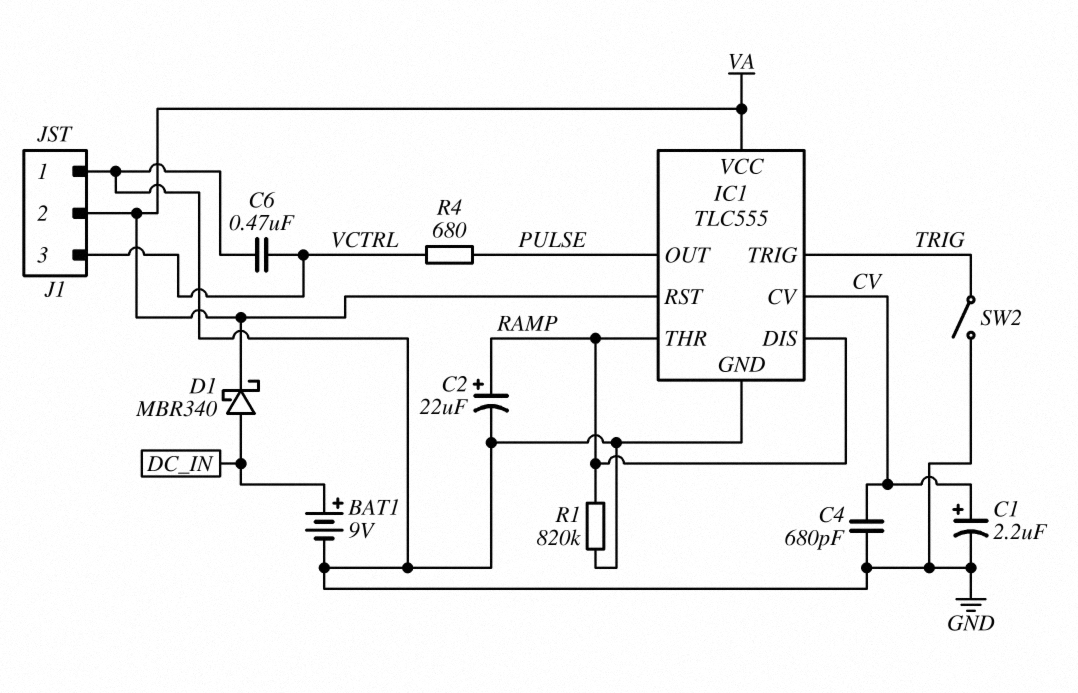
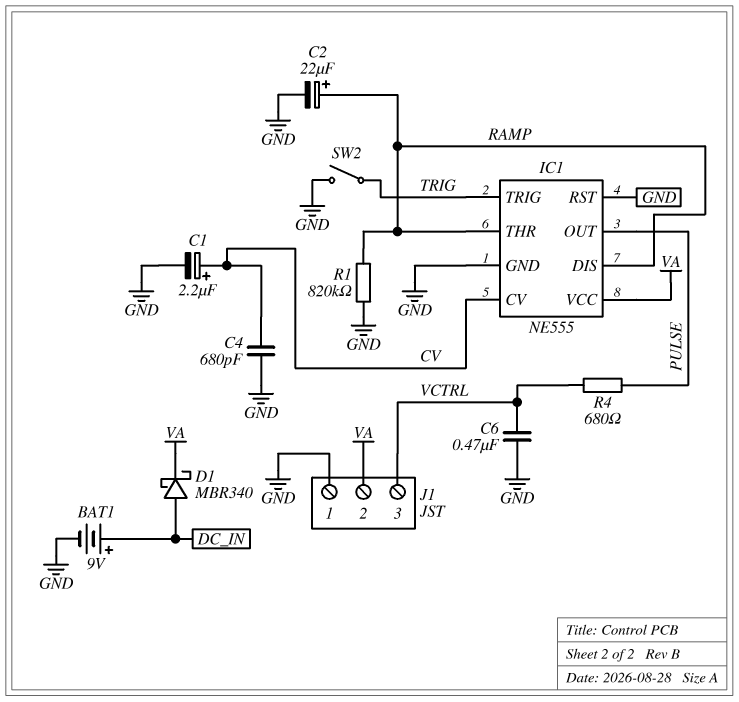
IC1: TLC555 -> NE555
IC1 pin RST: VA -> GND

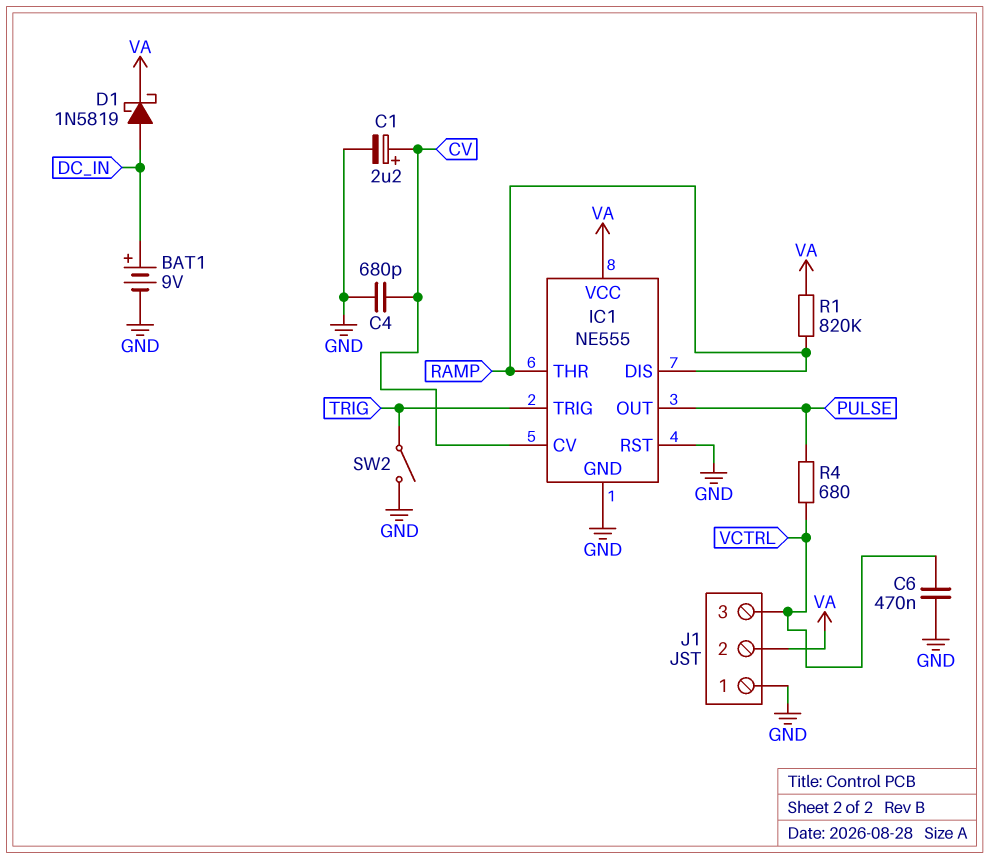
C2: 22uF (plus RAMP, minus GND) -> none
D1: schottky MBR340 (A DC_IN, K VA) -> schottky 1N5819 (A DC_IN, K VA)
R1: 820k (GND, RAMP) -> 820k (RAMP, VA)

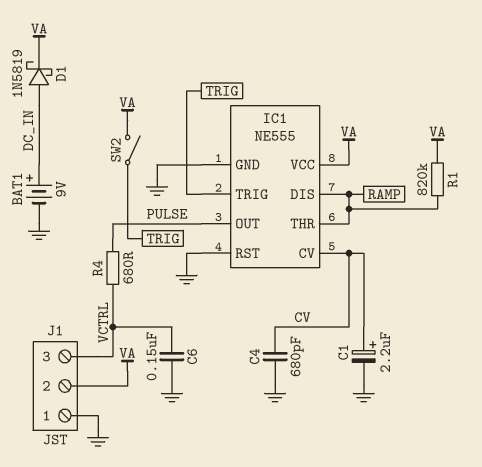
C6: 470nF (GND, VCTRL) -> 150nF (GND, VCTRL)
SW2: switch (GND, TRIG) -> switch (TRIG, VA)

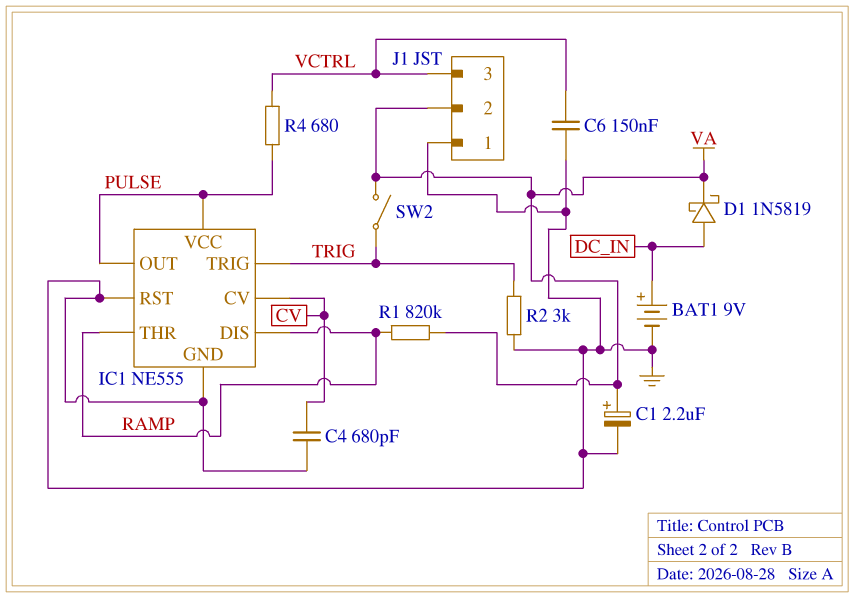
C1: 2.2uF (plus CV, minus GND) -> 2.2uF (plus VA, minus GND)
IC1 pin VCC: VA -> PULSE
R2: none -> 3k (GND, TRIG)

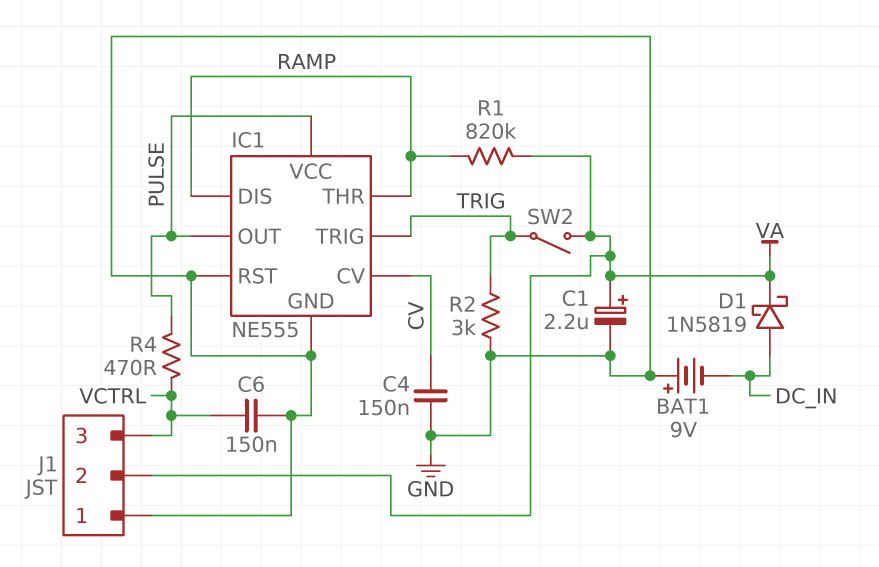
BAT1: 9V (plus DC_IN, minus GND) -> 9V (plus GND, minus DC_IN)
C4: 680pF (CV, GND) -> 150nF (CV, GND)
R4: 680 (PULSE, VCTRL) -> 470 (PULSE, VCTRL)

